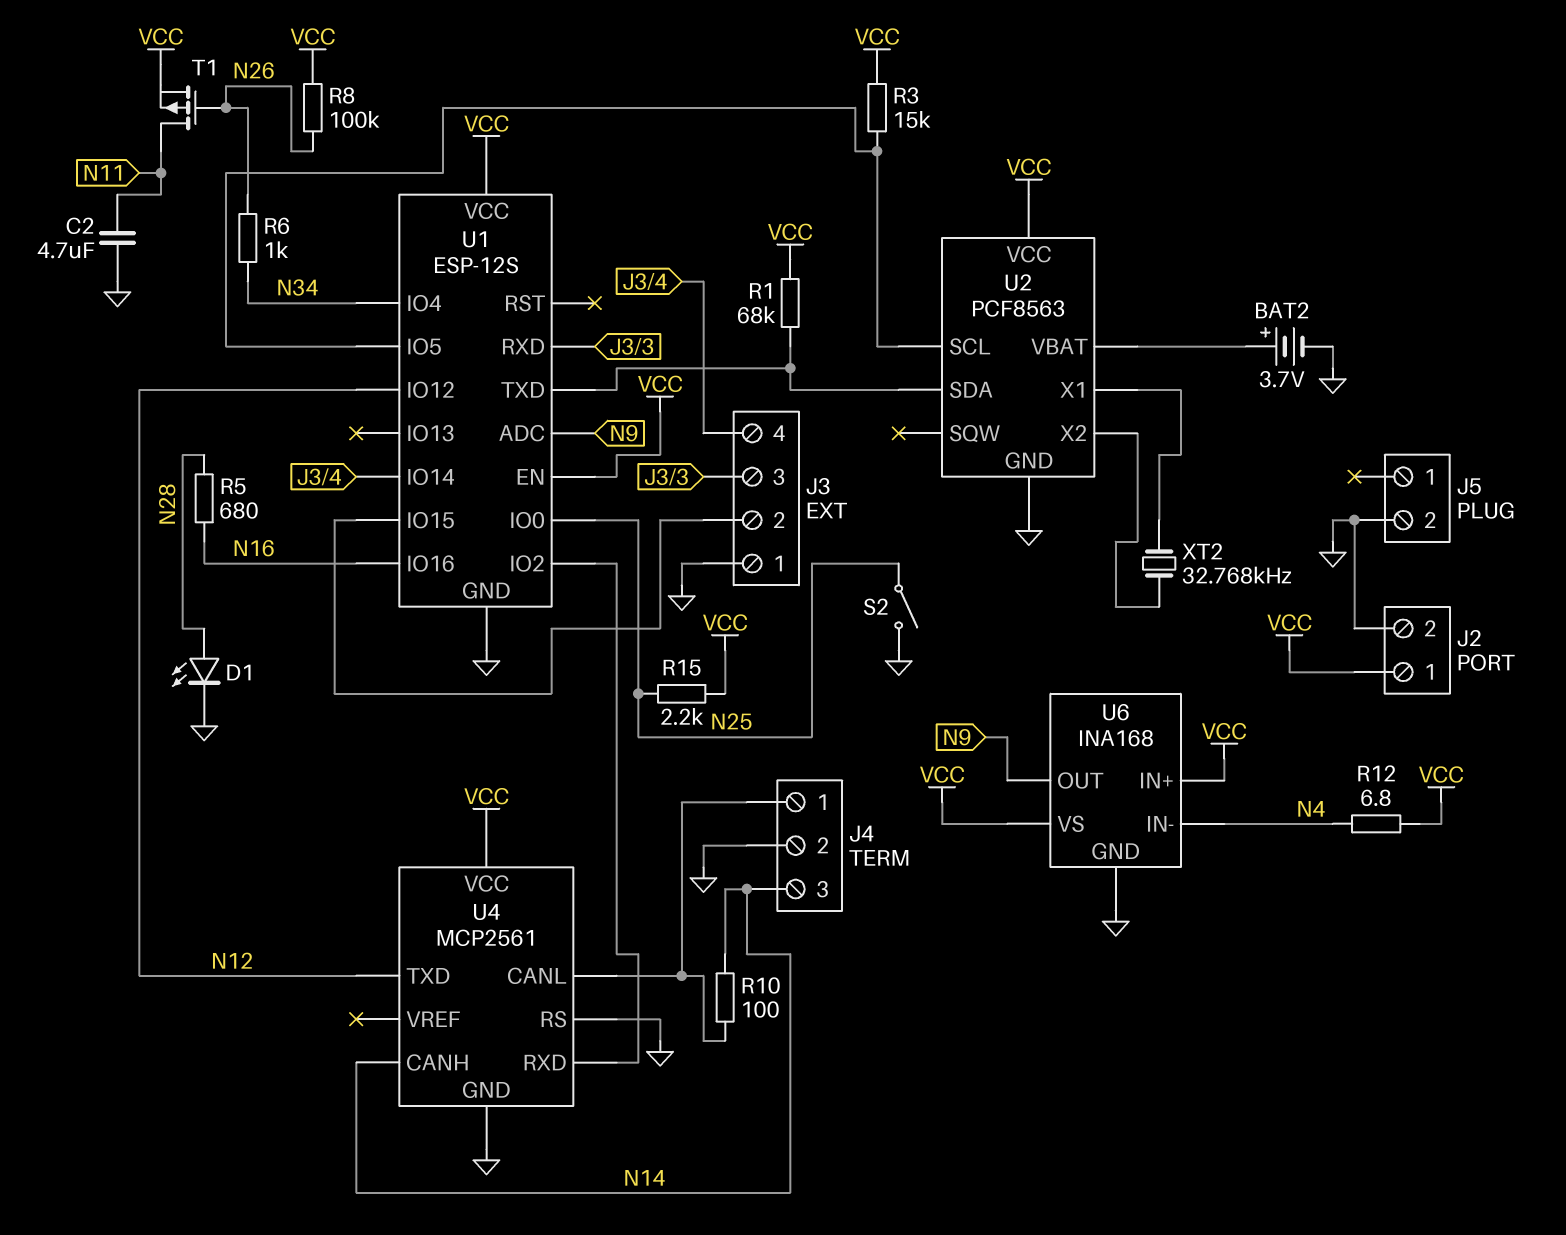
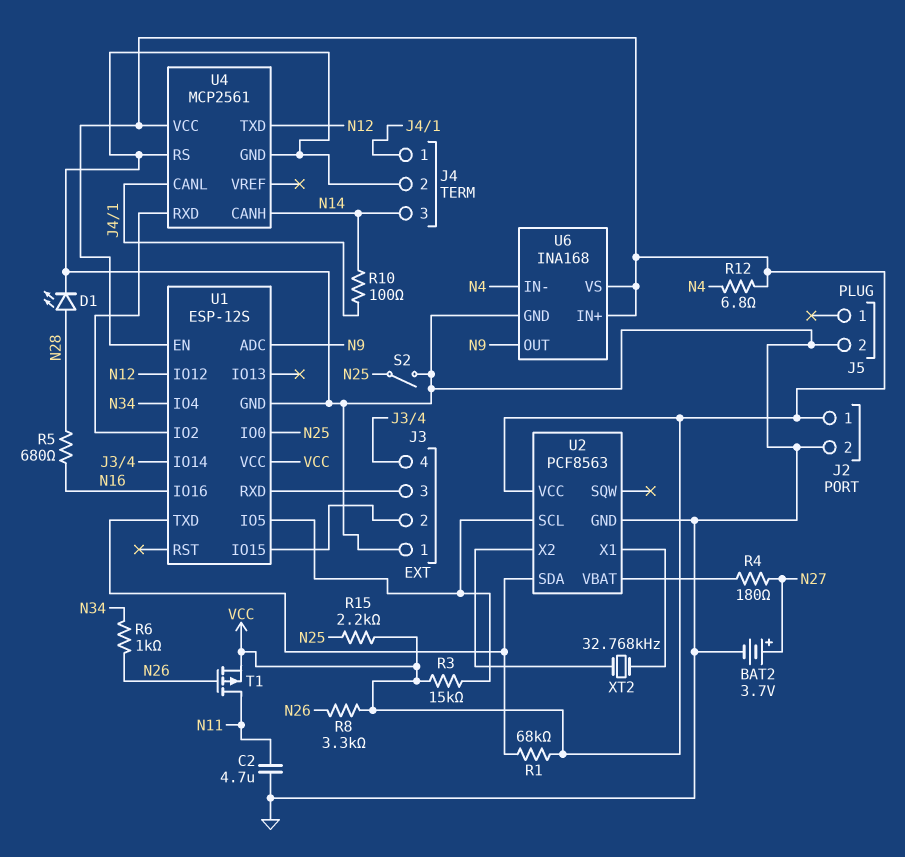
BAT2: 3.7V (plus U2/VBAT, minus GND) -> 3.7V (plus N27, minus GND)
R4: none -> 180 (N27, U2/VBAT)
R8: 100k (N26, VCC) -> 3.3k (N26, VCC)

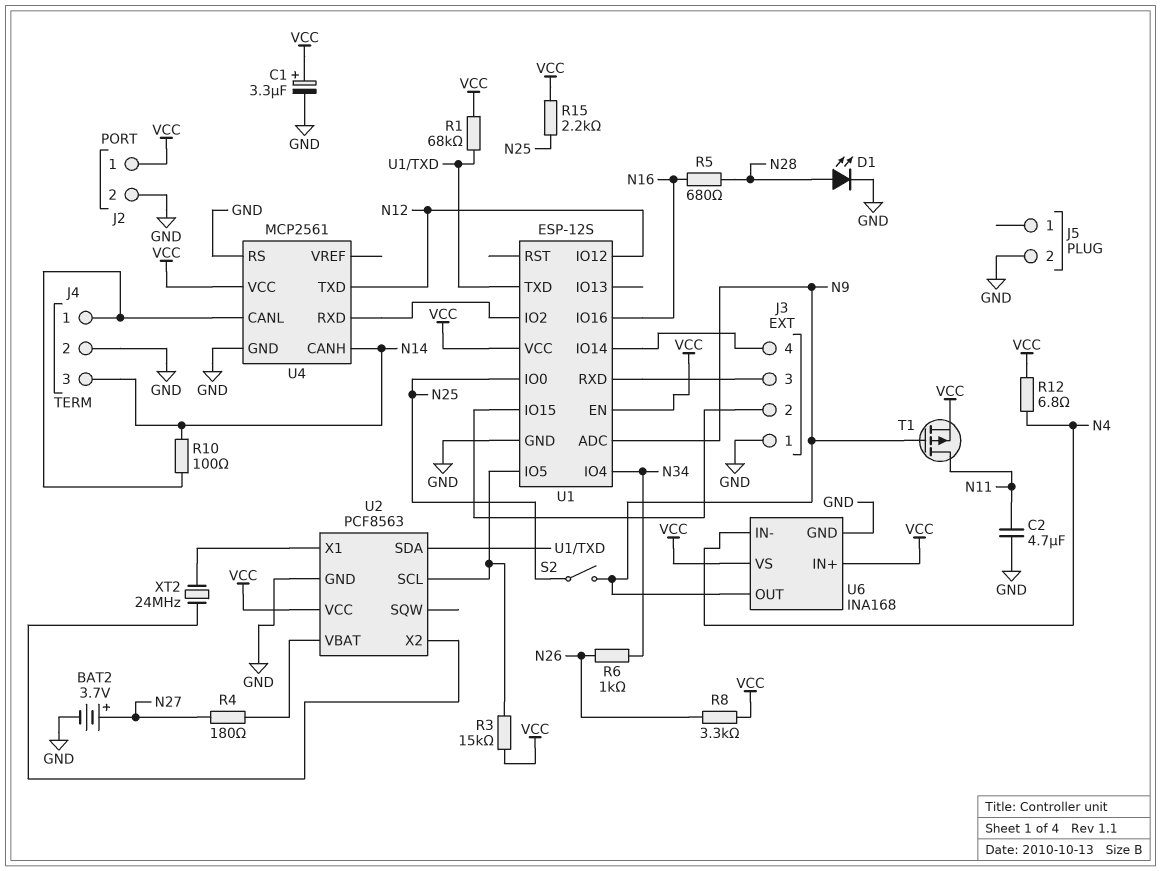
C1: none -> 3.3uF (plus VCC, minus GND)
S2: switch (GND, N25) -> switch (N9, N25)
T1: PMOS (G N26, D N11, S VCC) -> PMOS (G N9, D N11, S VCC)
XT2: 32.768kHz (U2/X1, U2/X2) -> 24MHz (U2/X1, U2/X2)

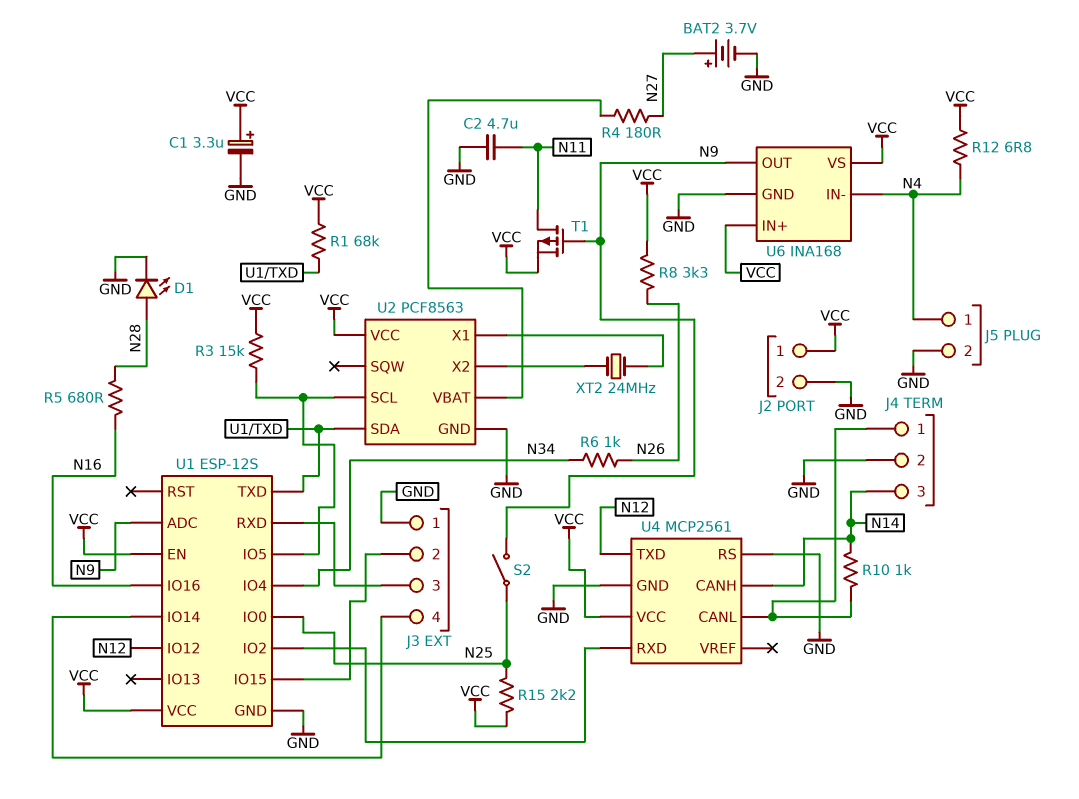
J5 pin 1: none -> N4
R10: 100 (J4/1, N14) -> 1k (J4/1, N14)

